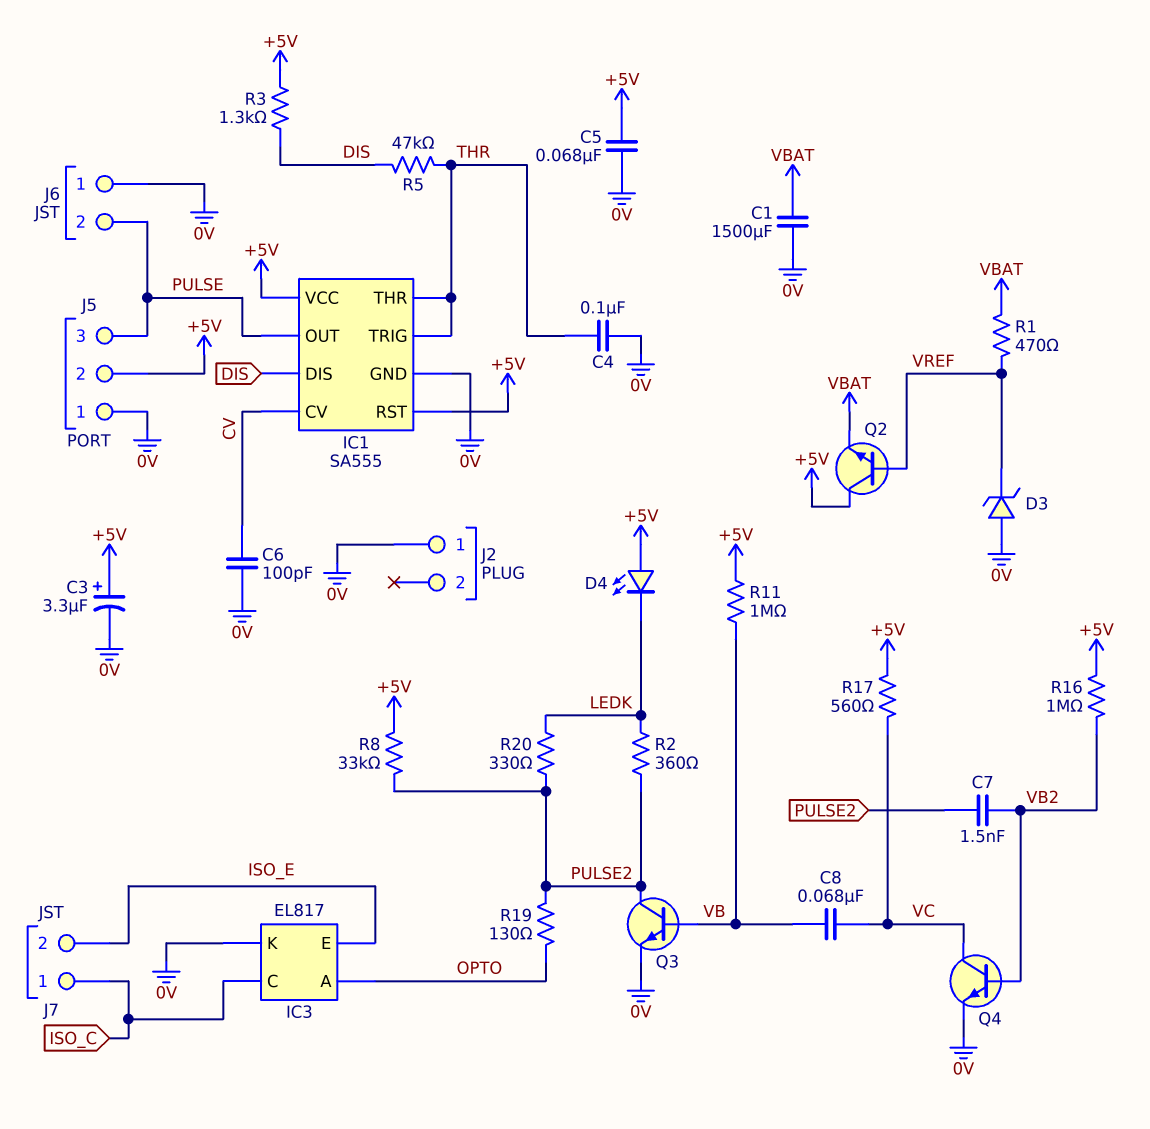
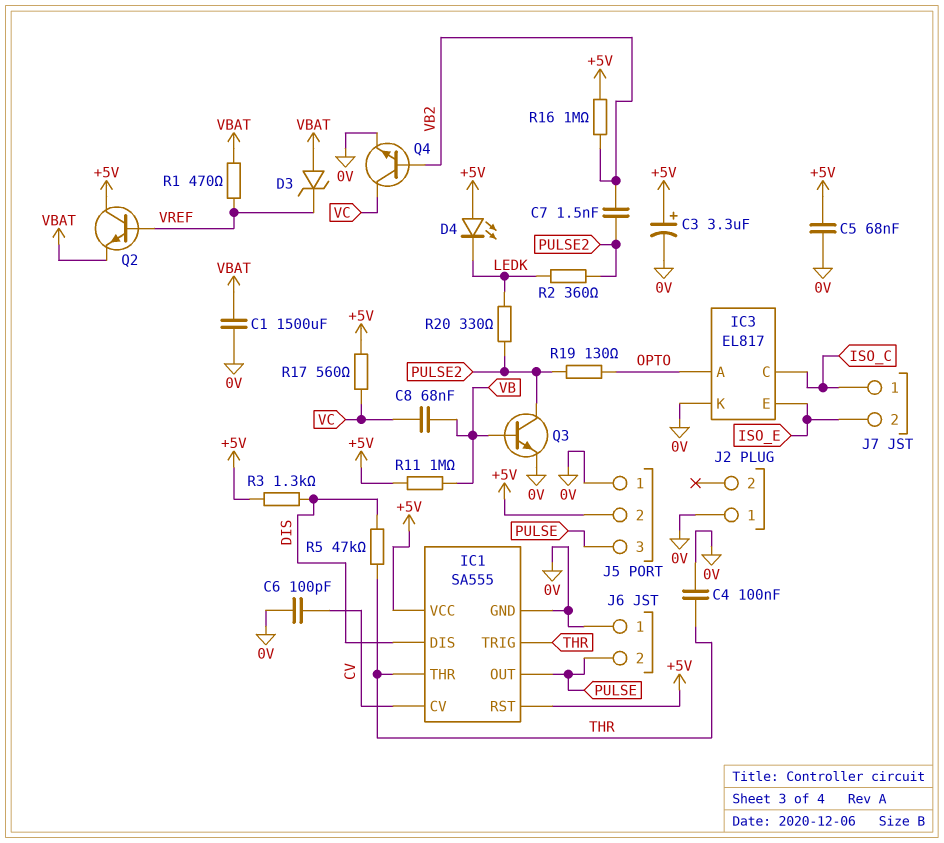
D3: zener (A 0V, K VREF) -> zener (A VBAT, K VREF)
R8: 33k (+5V, PULSE2) -> none

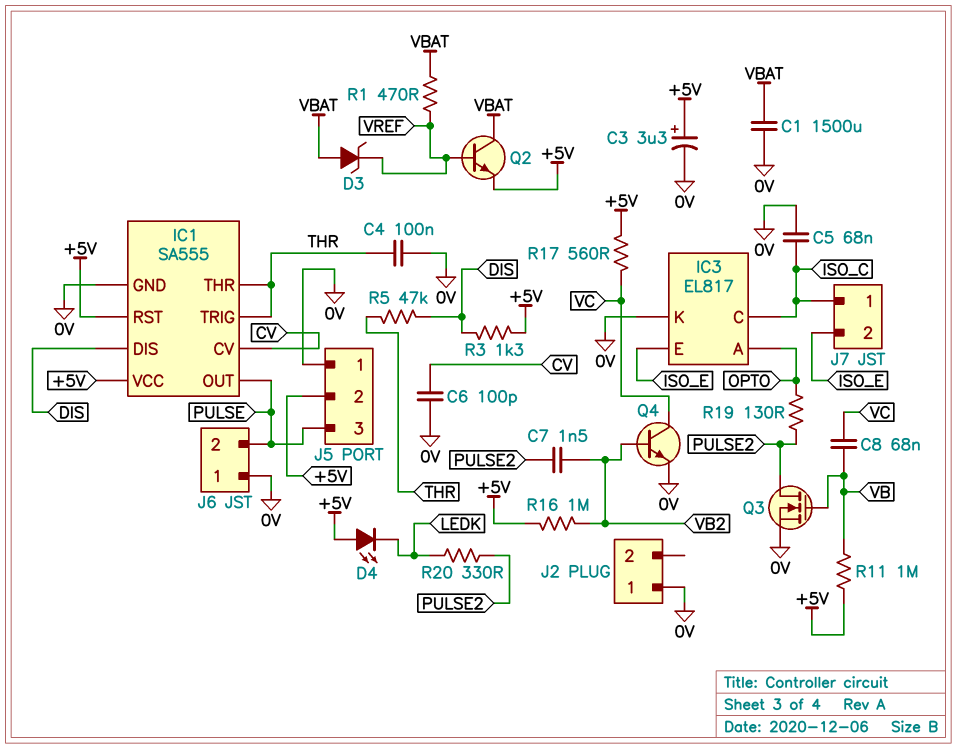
C5: 68nF (+5V, 0V) -> 68nF (0V, ISO_C)
Q2: NPN (B VREF, C +5V, E VBAT) -> NPN (B VREF, C VBAT, E +5V)
Q3: NPN (B VB, C PULSE2, E 0V) -> NMOS (G VB, D PULSE2, S 0V)
R2: 360 (LEDK, PULSE2) -> none

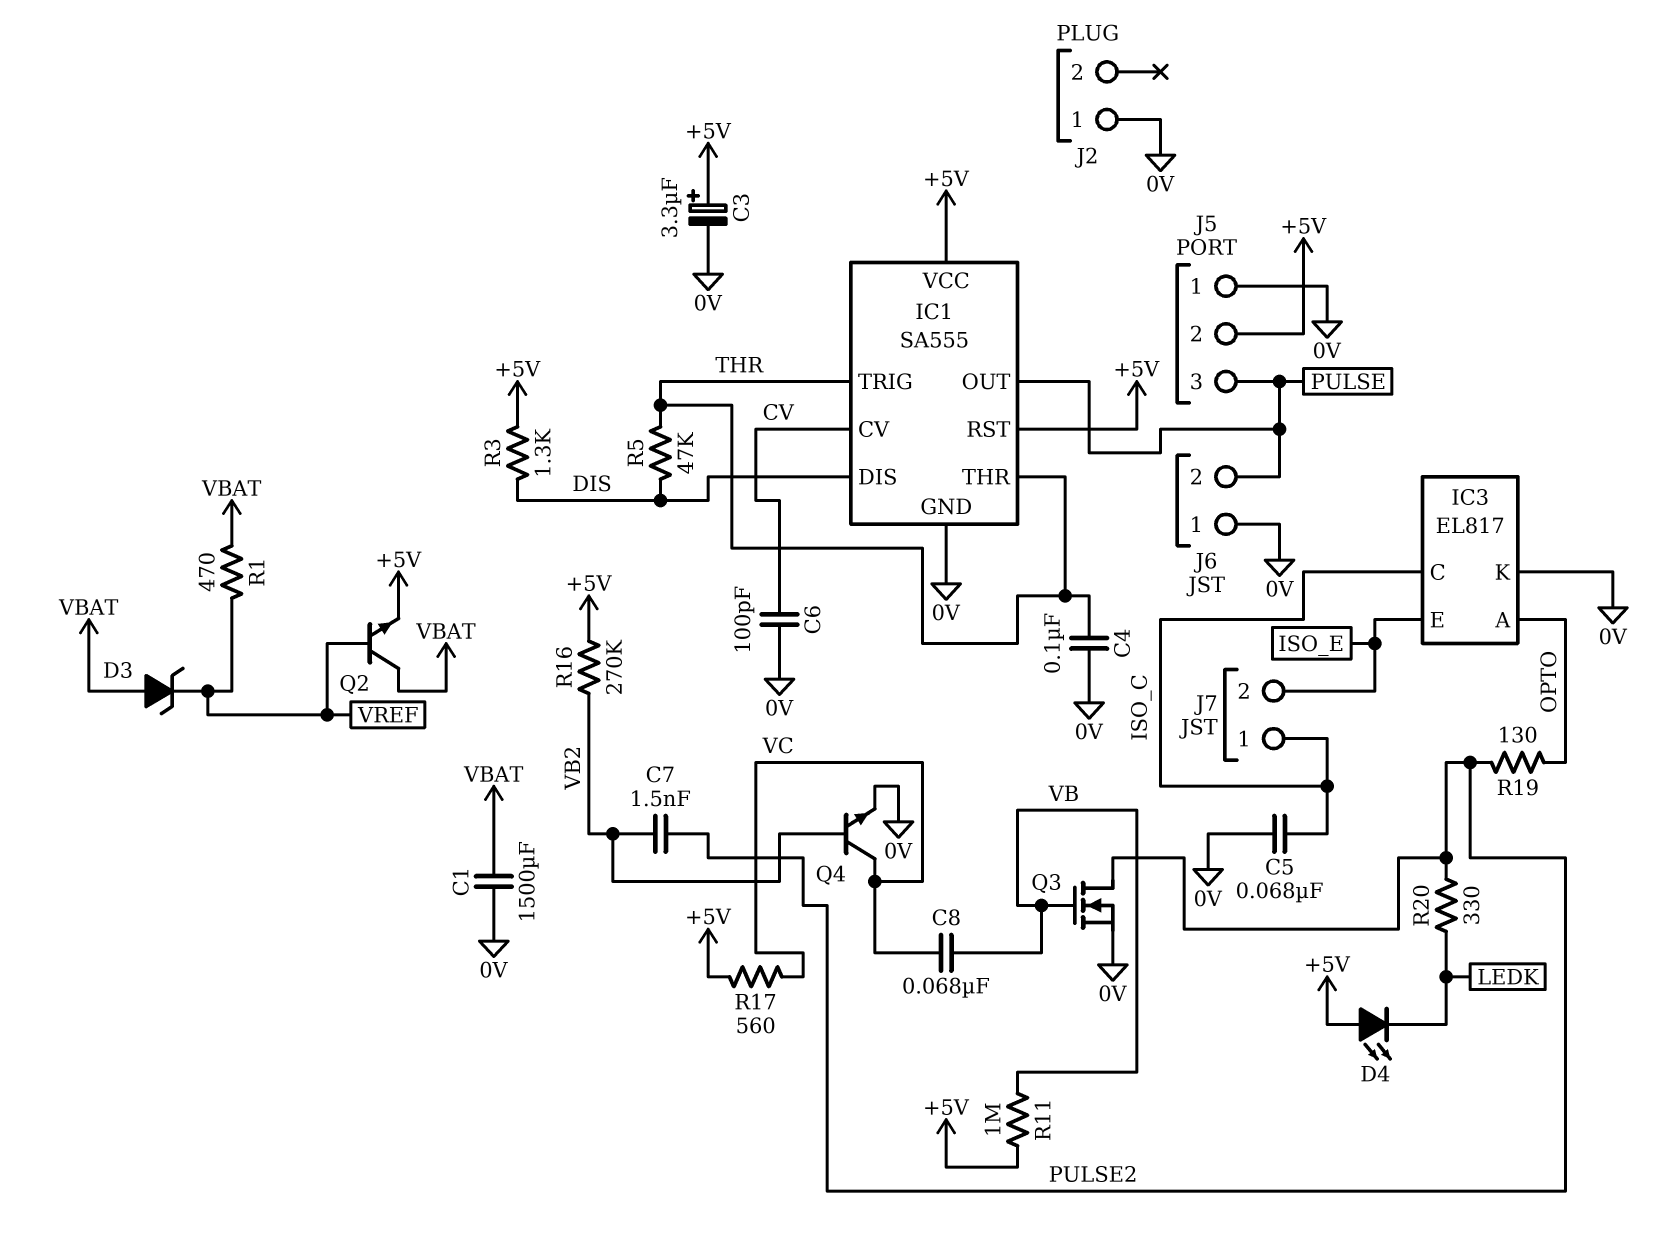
R16: 1M (+5V, VB2) -> 270k (+5V, VB2)

